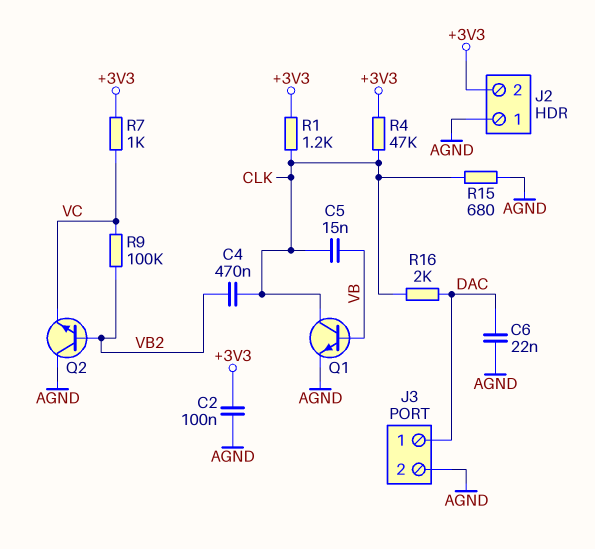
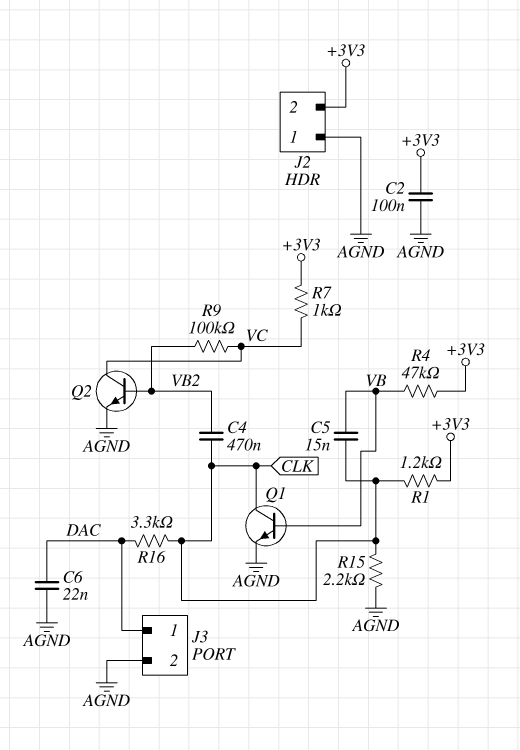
Q2: NPN (B VB2, C AGND, E VC) -> NPN (B VB2, C VC, E AGND)
R4: 47k (+3V3, CLK) -> 47k (+3V3, VB)
R15: 680 (AGND, CLK) -> 2.2k (AGND, CLK)
R16: 2k (CLK, DAC) -> 3.3k (CLK, DAC)

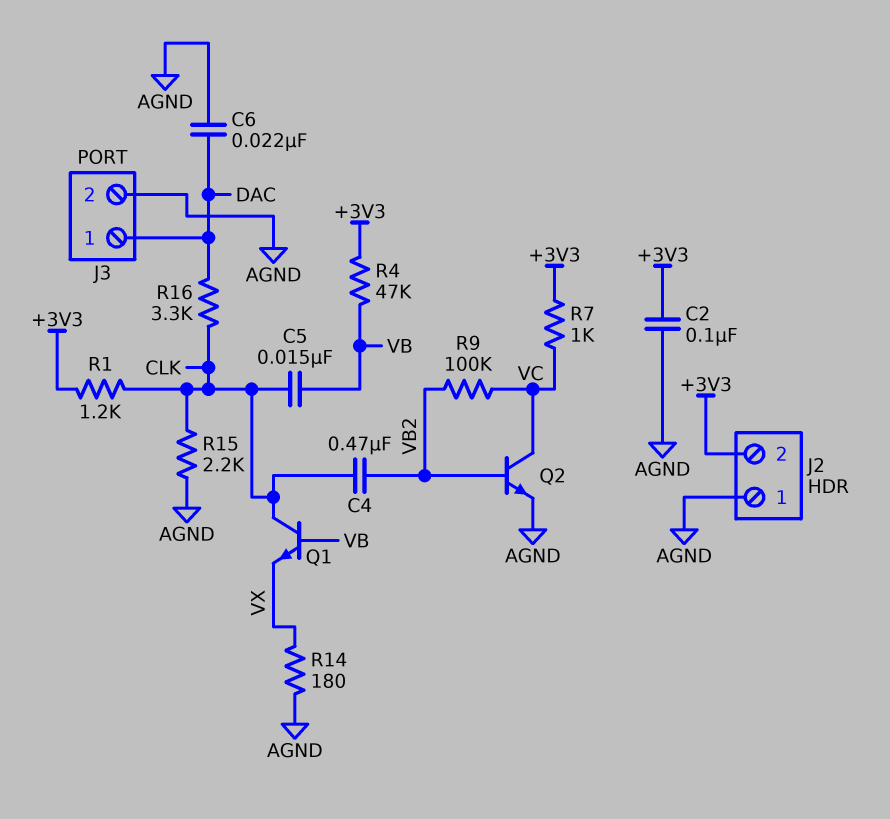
Q1: NPN (B VB, C CLK, E AGND) -> NPN (B VB, C CLK, E VX)
R14: none -> 180 (AGND, VX)

